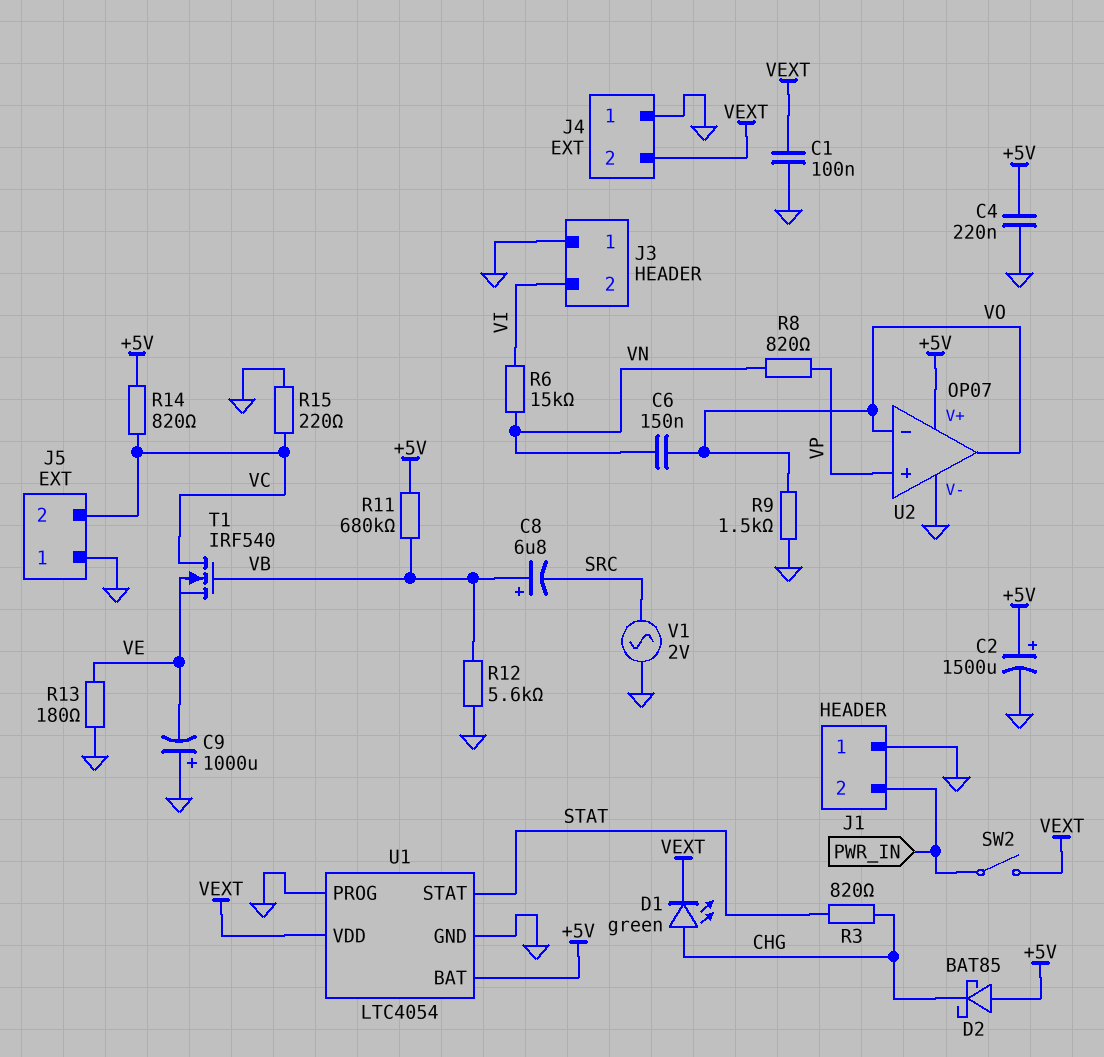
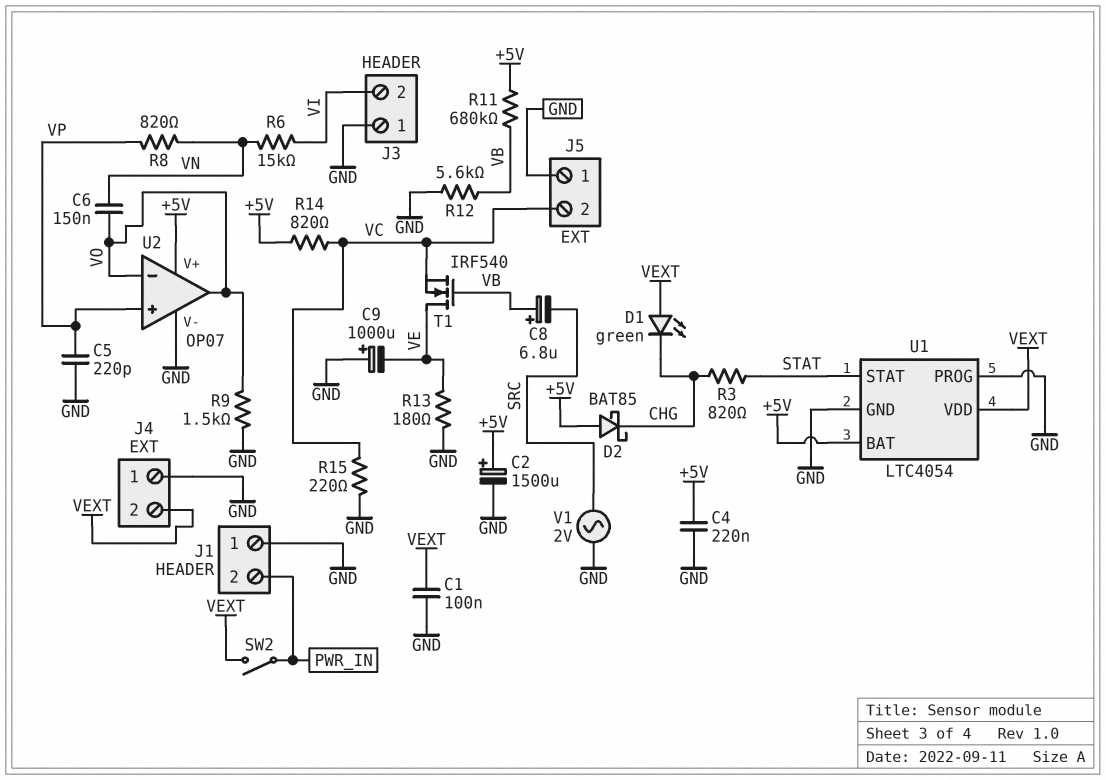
C5: none -> 220pF (GND, VP)
D1: LED green (A CHG, K VEXT) -> LED green (A VEXT, K CHG)
T1: NMOS IRF540 (G VB, D VC, S VE) -> NMOS IRF540 (G VB, D VE, S VC)

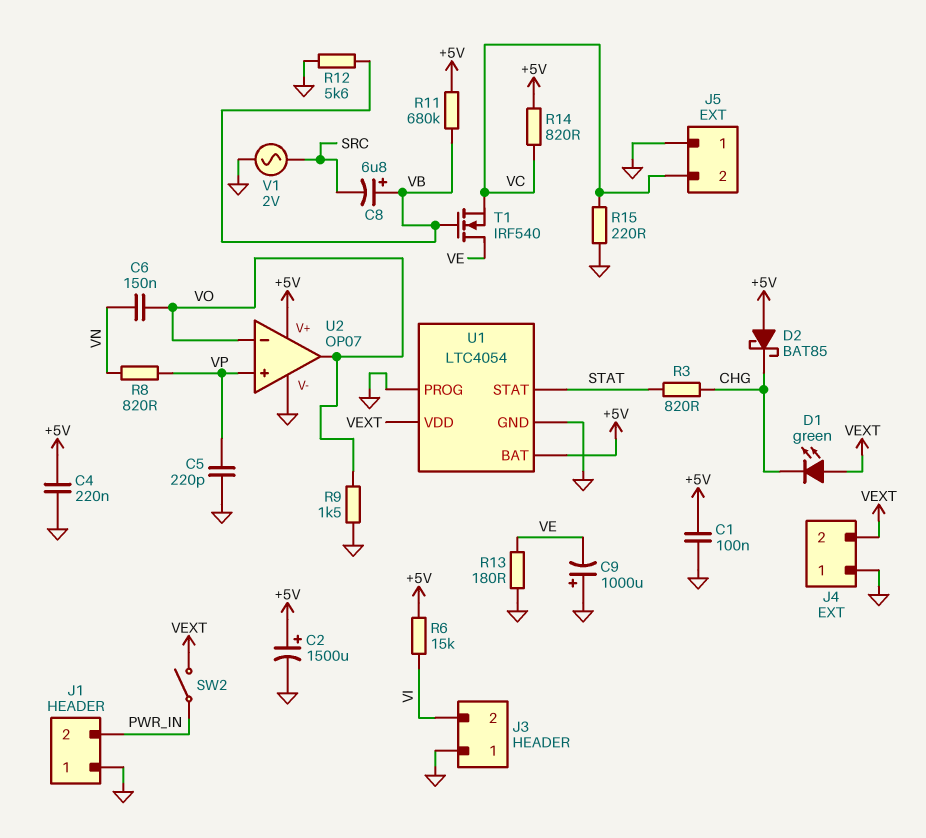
C1: 100nF (GND, VEXT) -> 100nF (+5V, GND)
R6: 15k (VI, VN) -> 15k (+5V, VI)

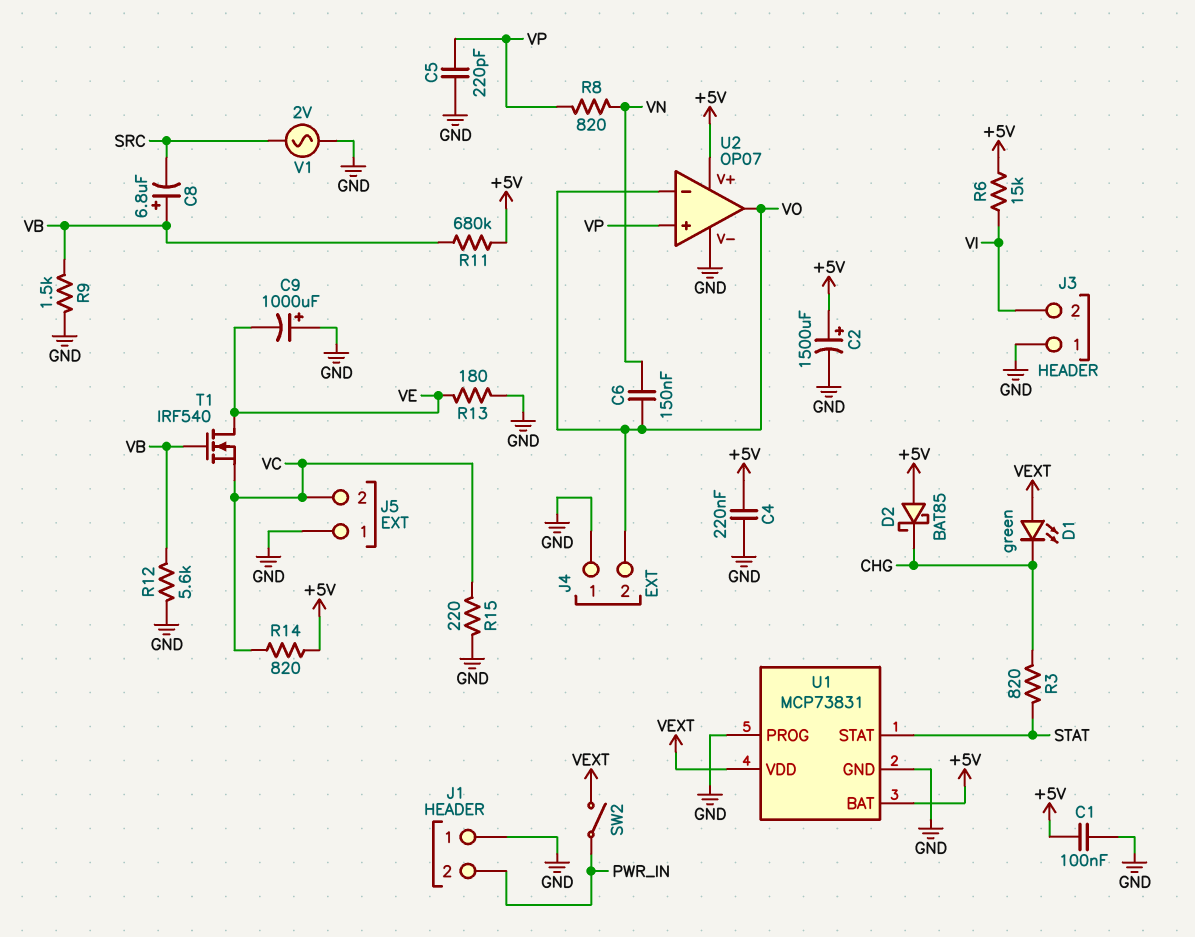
J4 pin 2: VEXT -> VO
R9: 1.5k (GND, VO) -> 1.5k (GND, VB)
U1: LTC4054 -> MCP73831

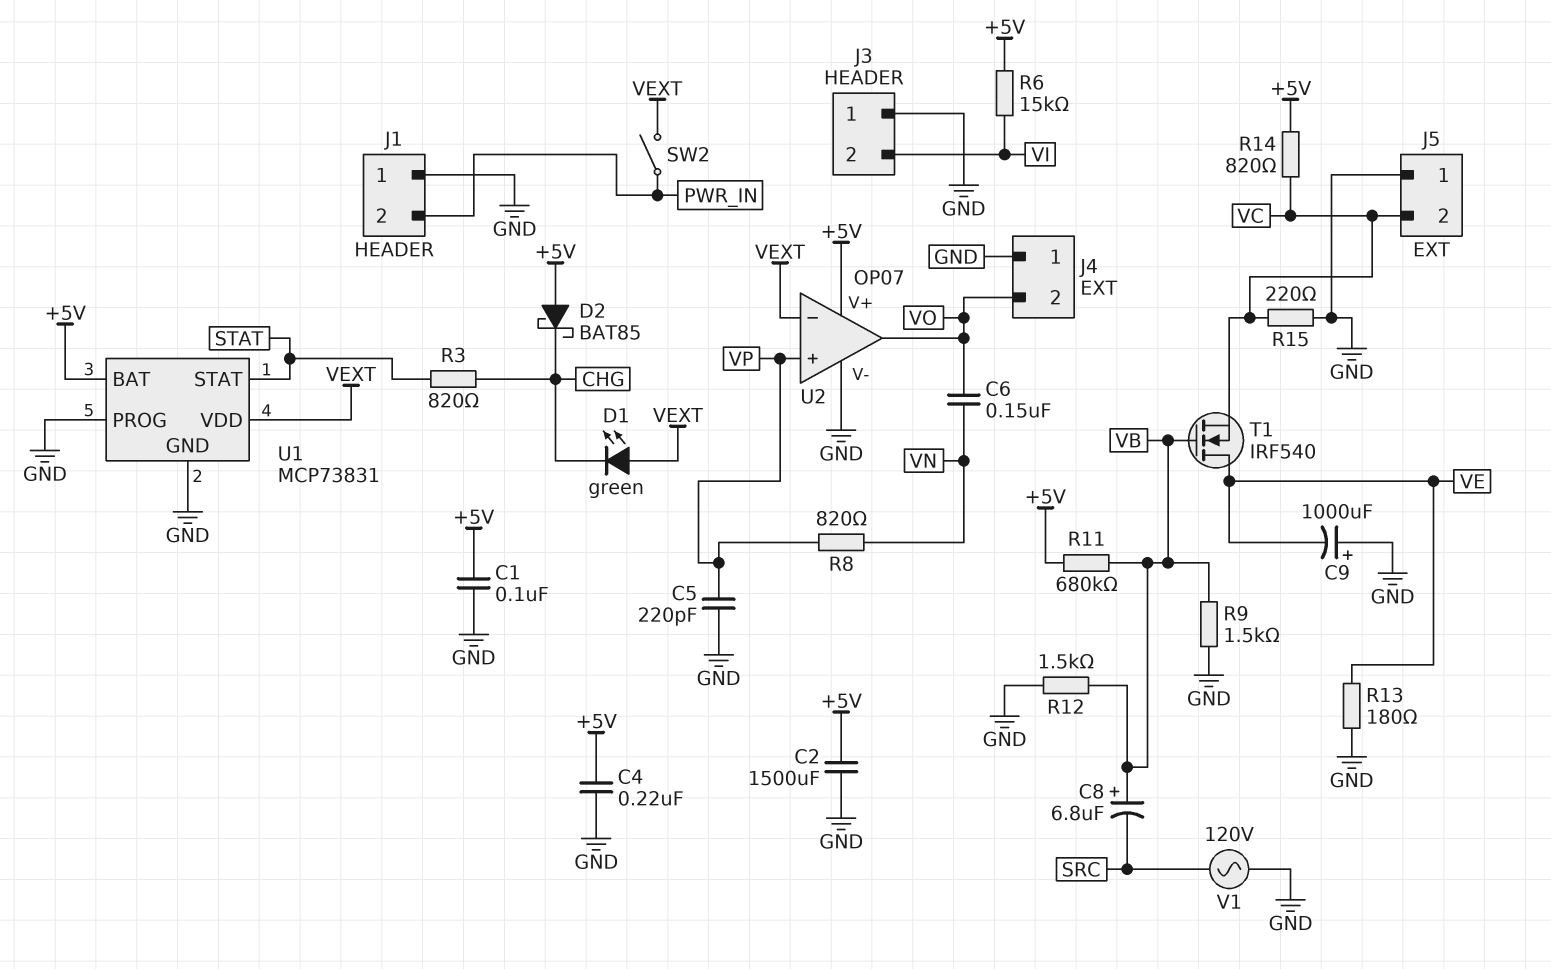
C2: 1500uF (plus +5V, minus GND) -> 1500uF (+5V, GND)
R12: 5.6k (GND, VB) -> 1.5k (GND, VB)
U2 pin in-: VO -> VEXT
V1: AC 2V (GND, SRC) -> AC 120V (GND, SRC)

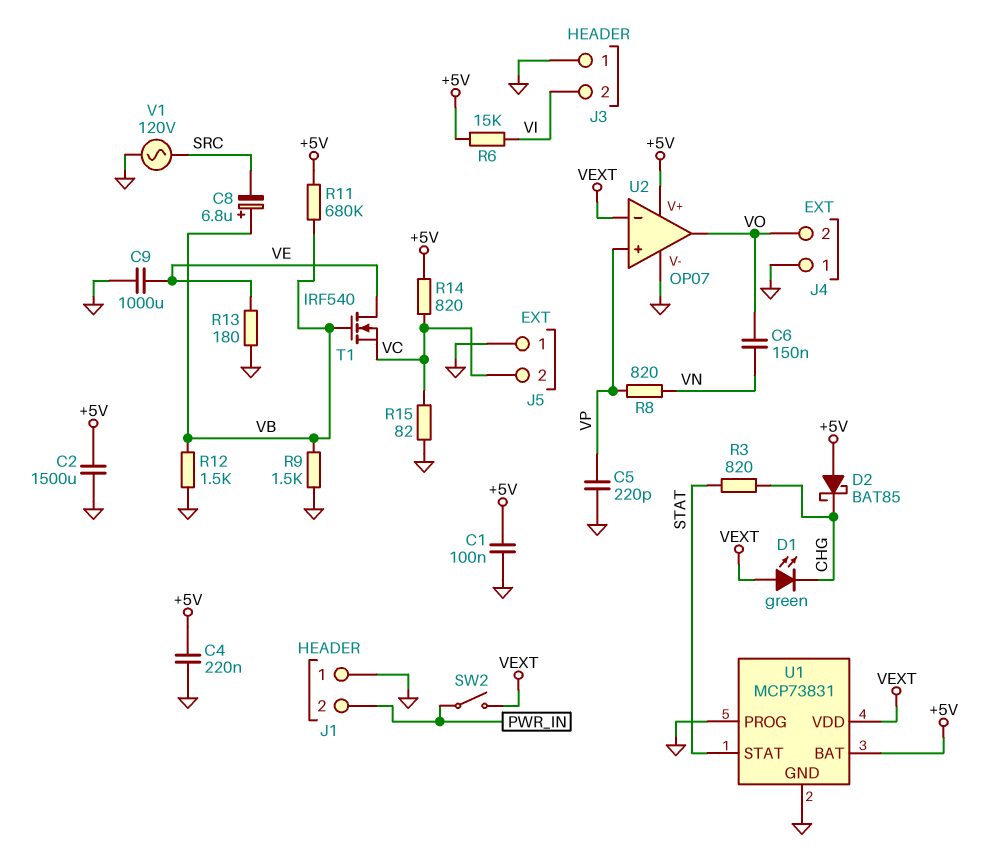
C9: 1000uF (plus GND, minus VE) -> 1000uF (GND, VE)
R15: 220 (GND, VC) -> 82 (GND, VC)

